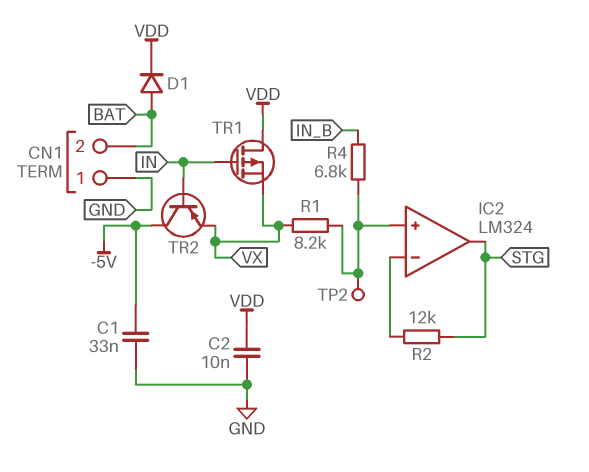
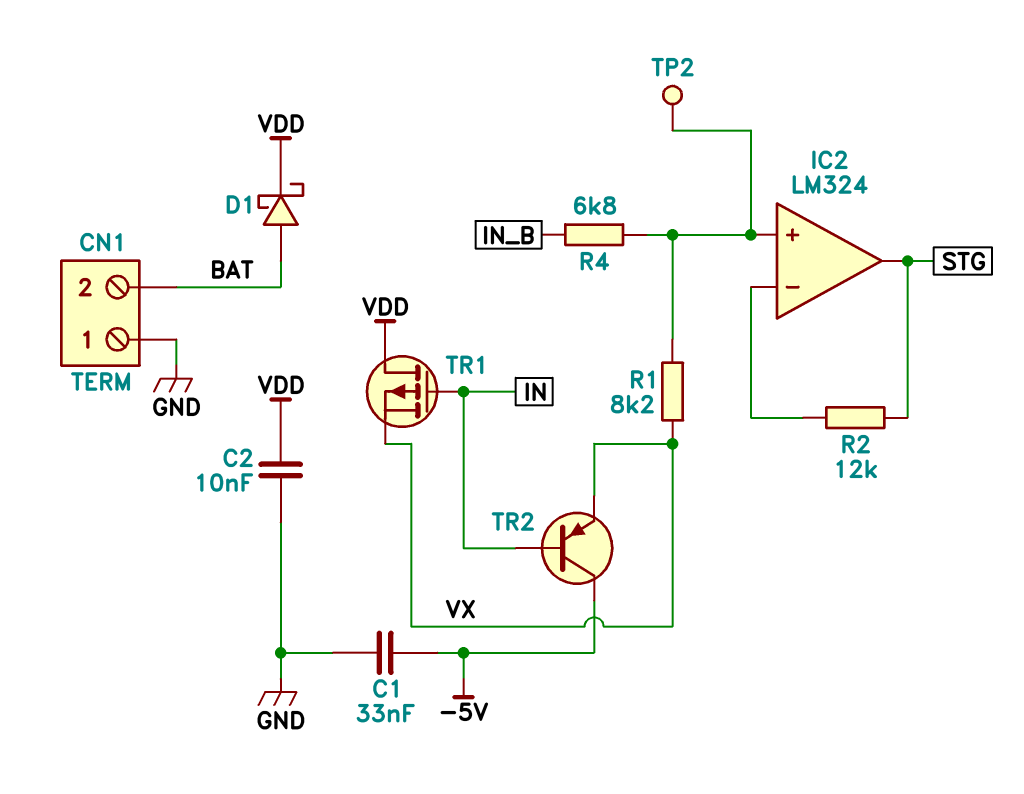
D1: diode (A BAT, K VDD) -> schottky (A BAT, K VDD)

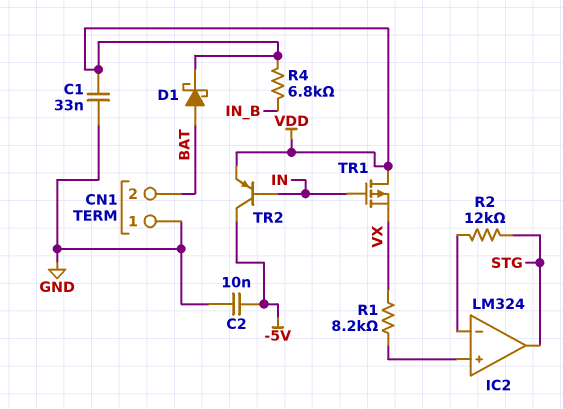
C1: 33nF (-5V, GND) -> 33nF (GND, VDD)
C2: 10nF (GND, VDD) -> 10nF (-5V, GND)
R4: 6.8k (IC2/in+, IN_B) -> 6.8k (IN_B, VDD)
TP2: test point (IC2/in+) -> none
TR2: PNP (B IN, C -5V, E VX) -> PNP (B IN, C -5V, E VDD)

